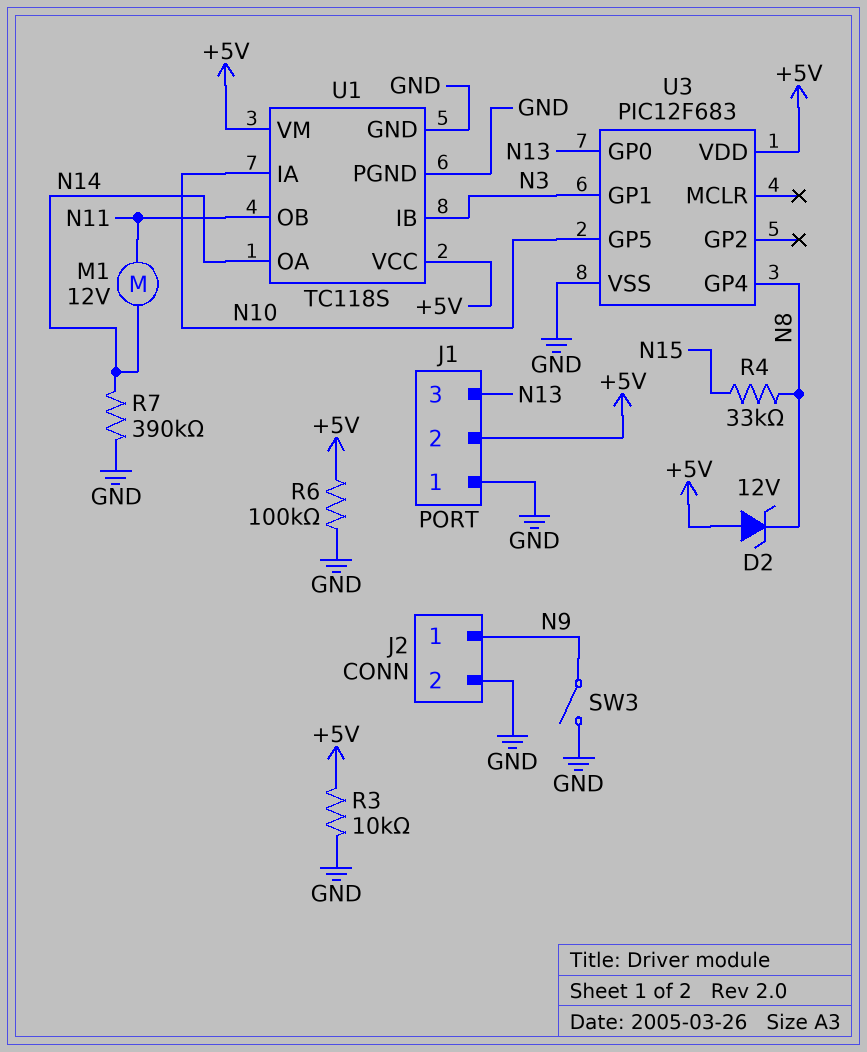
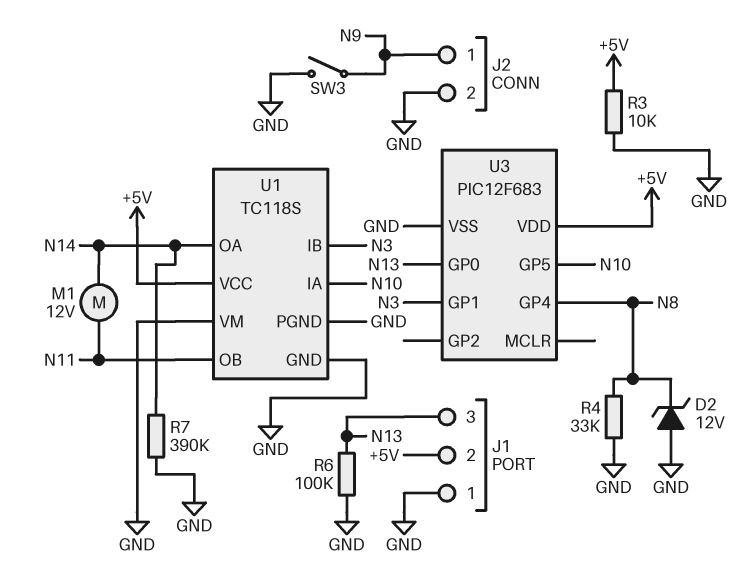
D2: zener 12V (A +5V, K N8) -> zener 12V (A GND, K N8)
R4: 33k (N8, N15) -> 33k (GND, N8)
R6: 100k (+5V, GND) -> 100k (GND, N13)
U1 pin VM: +5V -> GND

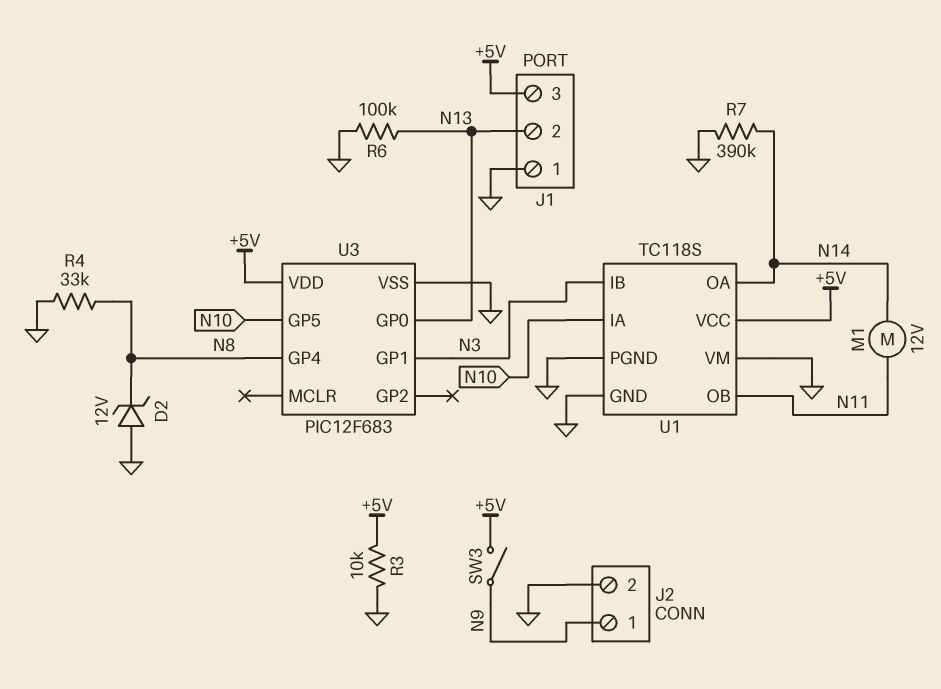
J1 pin 2: +5V -> N13
J1 pin 3: N13 -> +5V
SW3: switch (GND, N9) -> switch (+5V, N9)

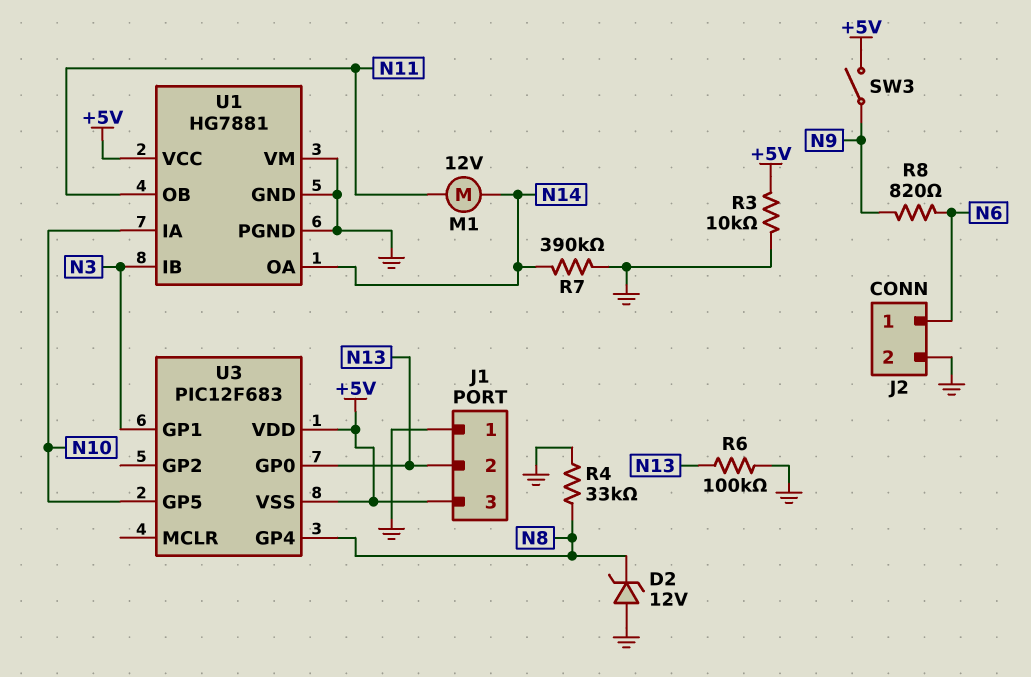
J2 pin 1: N9 -> N6
R8: none -> 820 (N6, N9)
U1: TC118S -> HG7881
U3 pin VSS: GND -> +5V

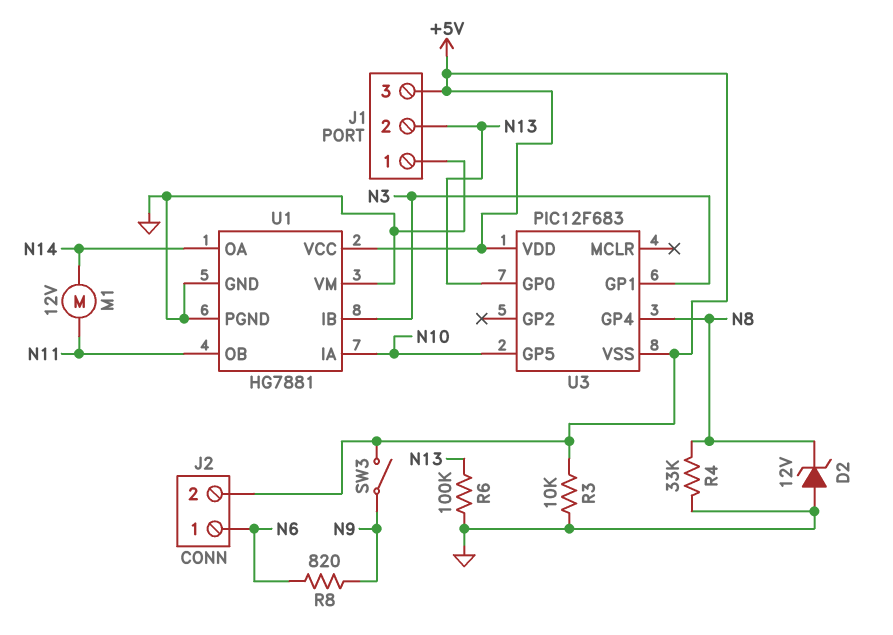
J2 pin 2: GND -> +5V
R7: 390k (GND, N14) -> none

